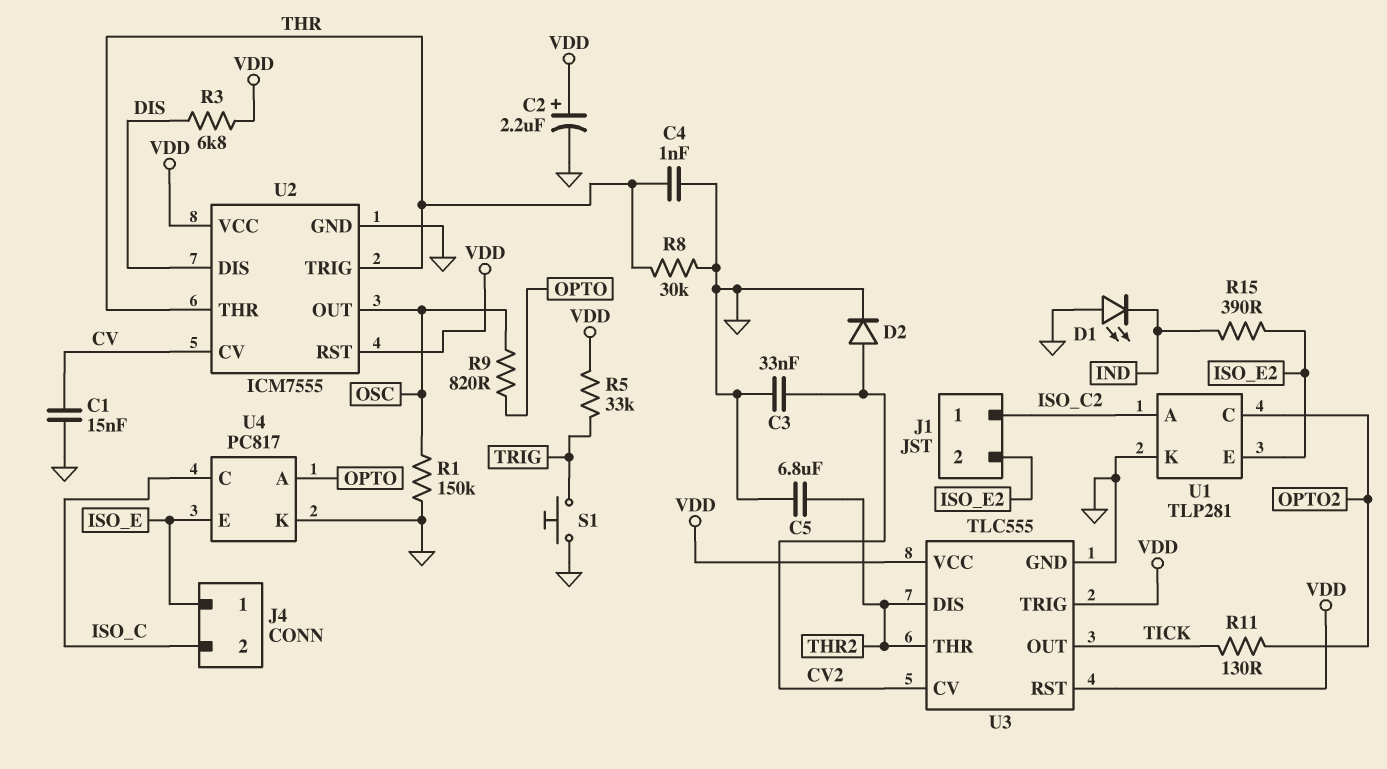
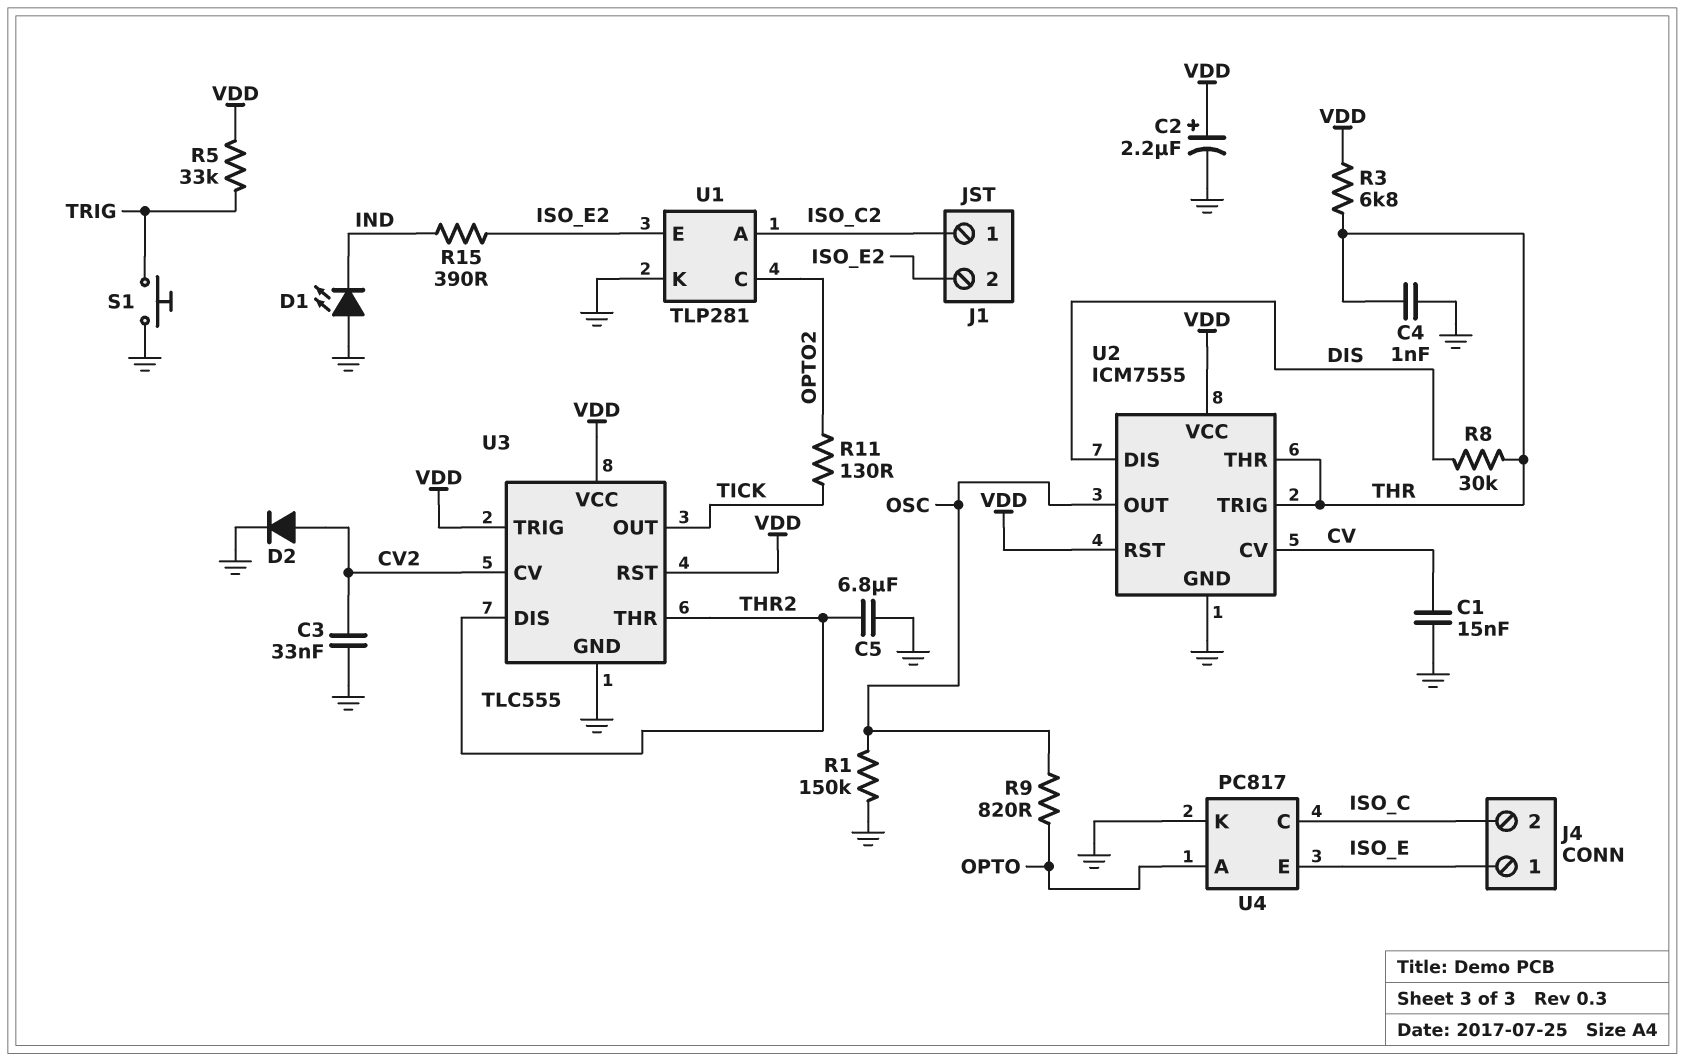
R3: 6.8k (DIS, VDD) -> 6.8k (THR, VDD)
R8: 30k (GND, THR) -> 30k (DIS, THR)

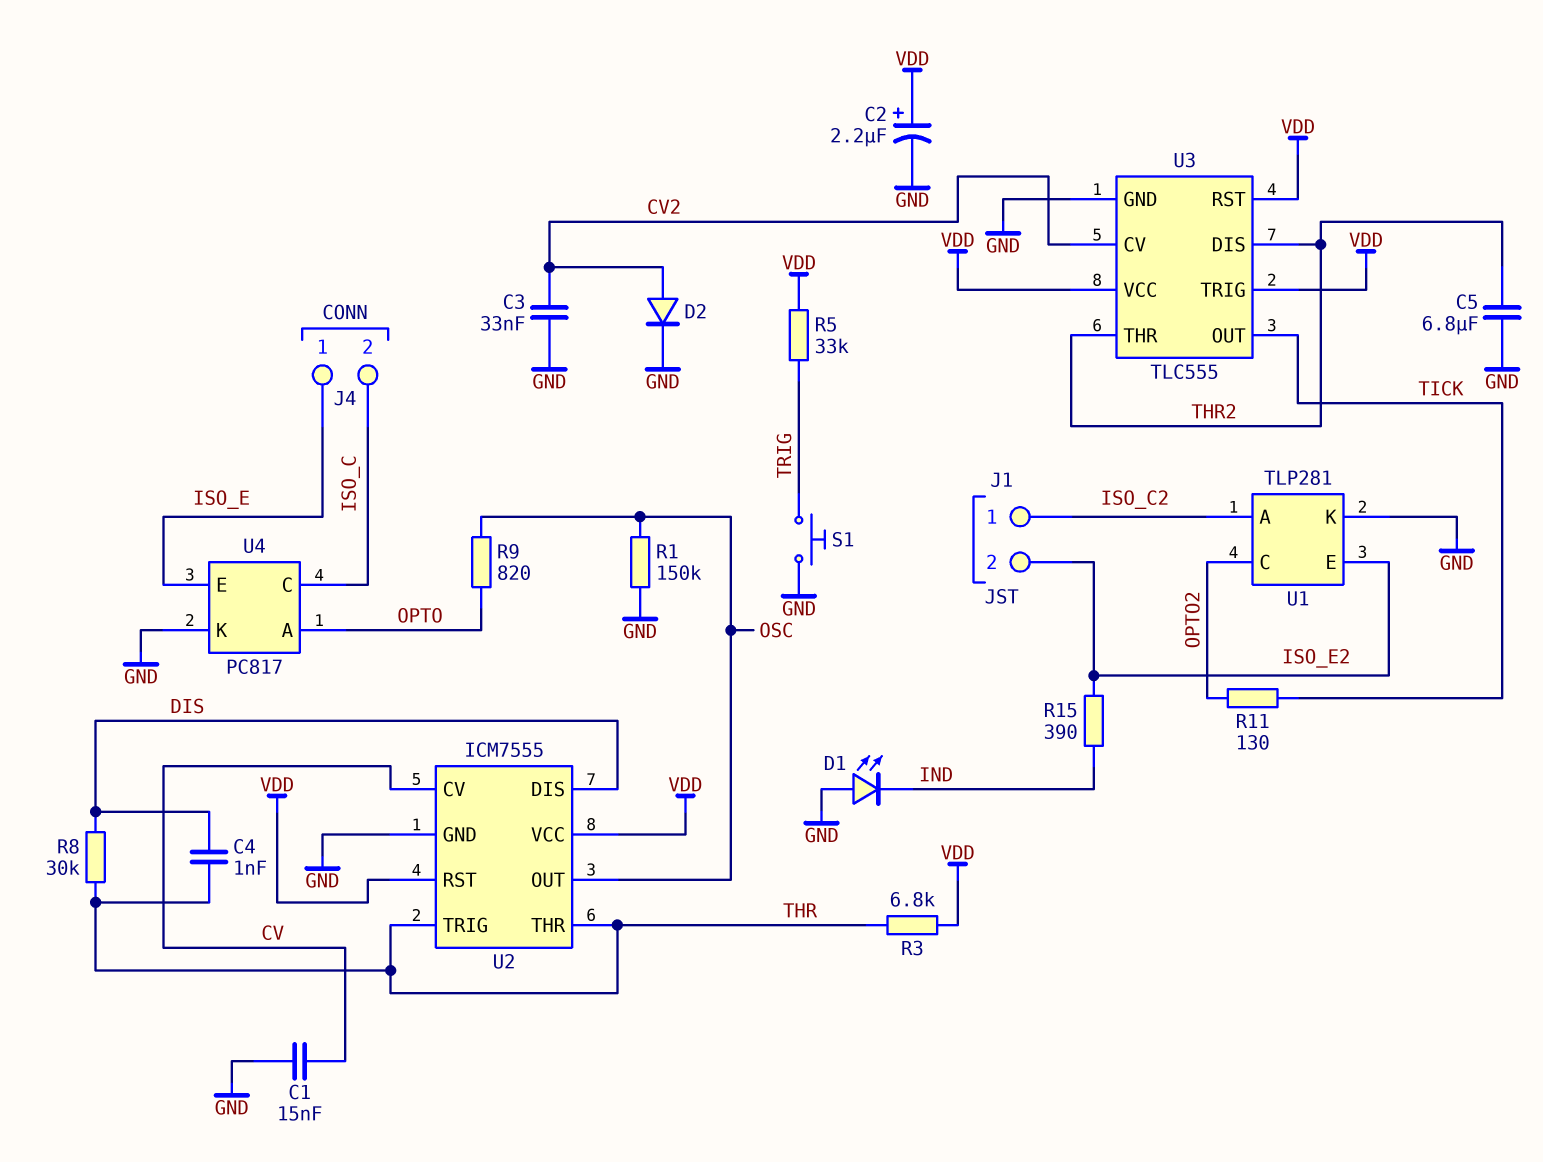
C4: 1nF (GND, THR) -> 1nF (DIS, THR)

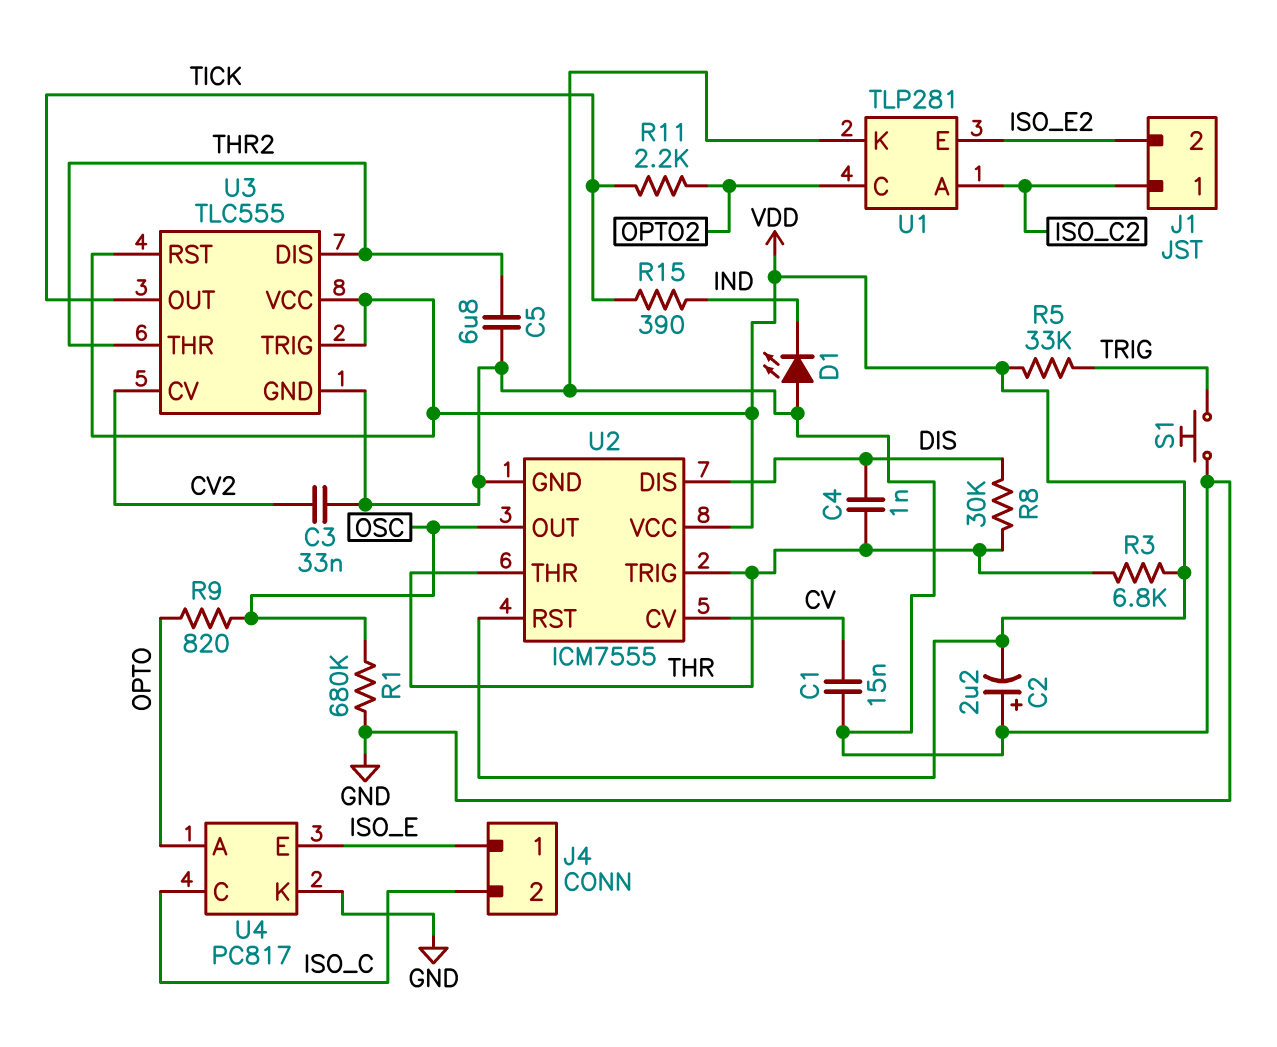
C2: 2.2uF (plus VDD, minus GND) -> 2.2uF (plus GND, minus VDD)
D2: diode (A CV2, K GND) -> none
R1: 150k (GND, OSC) -> 680k (GND, OSC)
R11: 130 (OPTO2, TICK) -> 2.2k (OPTO2, TICK)
R15: 390 (IND, ISO_E2) -> 390 (IND, TICK)

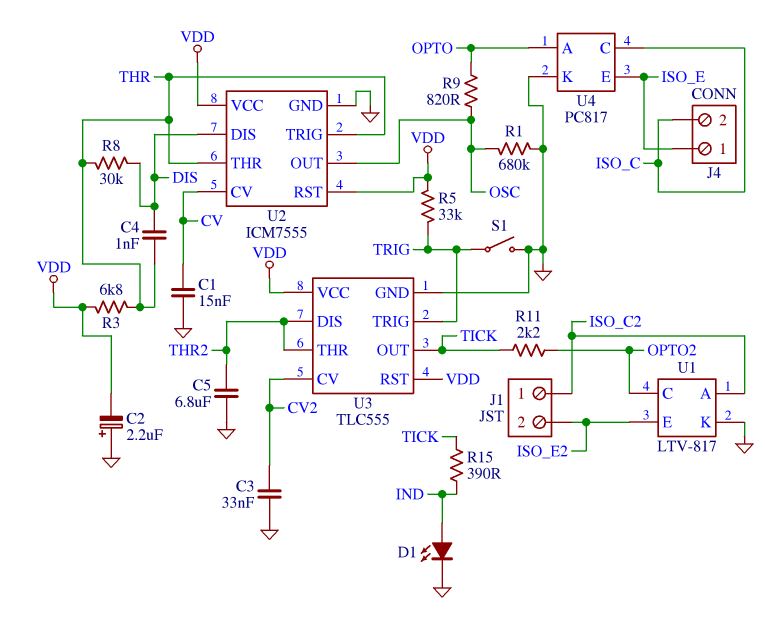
D1: LED (A GND, K IND) -> LED (A IND, K GND)
S1: button (GND, TRIG) -> switch (GND, TRIG)
U1: TLP281 -> LTV-817
U3 pin TRIG: VDD -> TRIG

